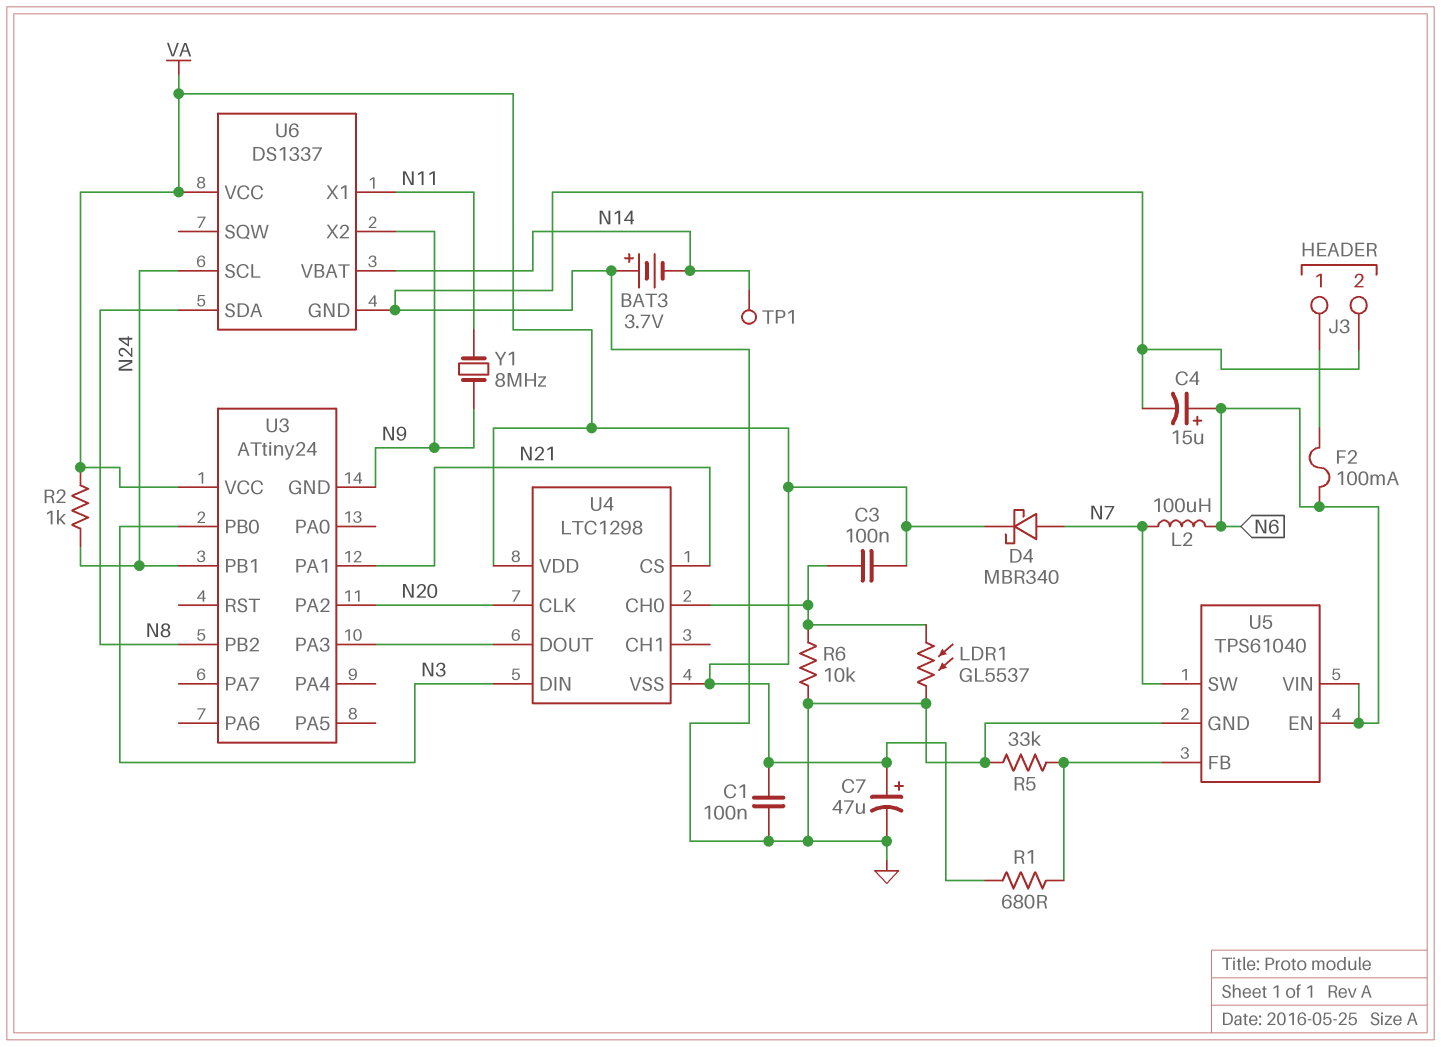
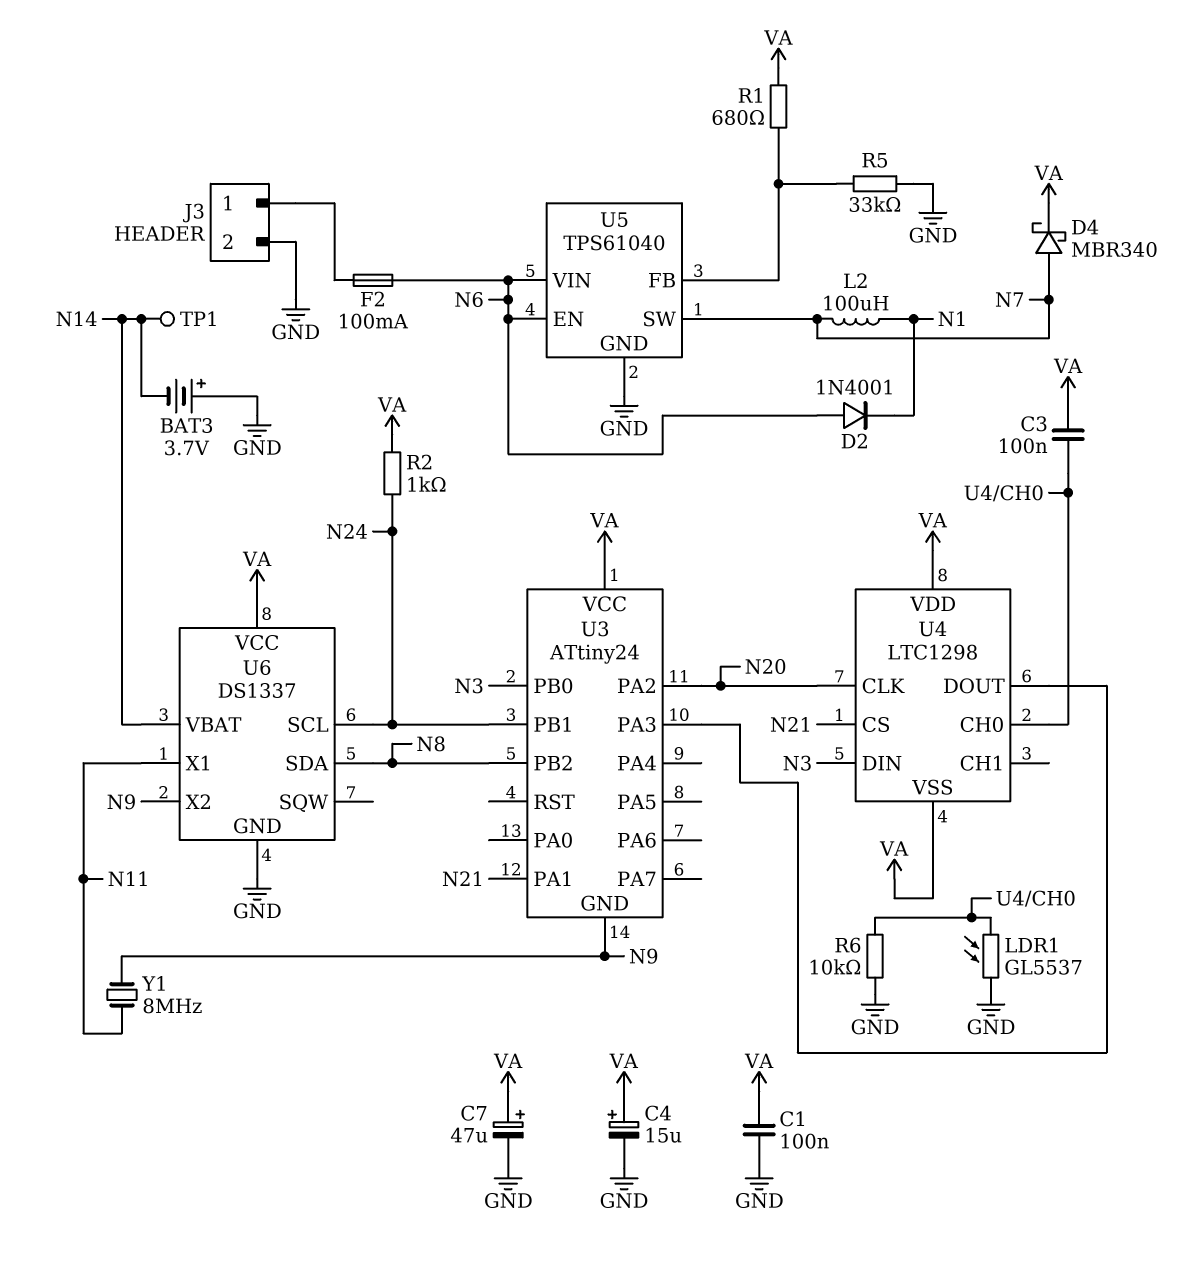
C4: 15uF (plus N6, minus GND) -> 15uF (plus VA, minus GND)
D2: none -> diode 1N4001 (A N6, K N1)
L2: 100uH (N6, N7) -> 100uH (N1, N7)

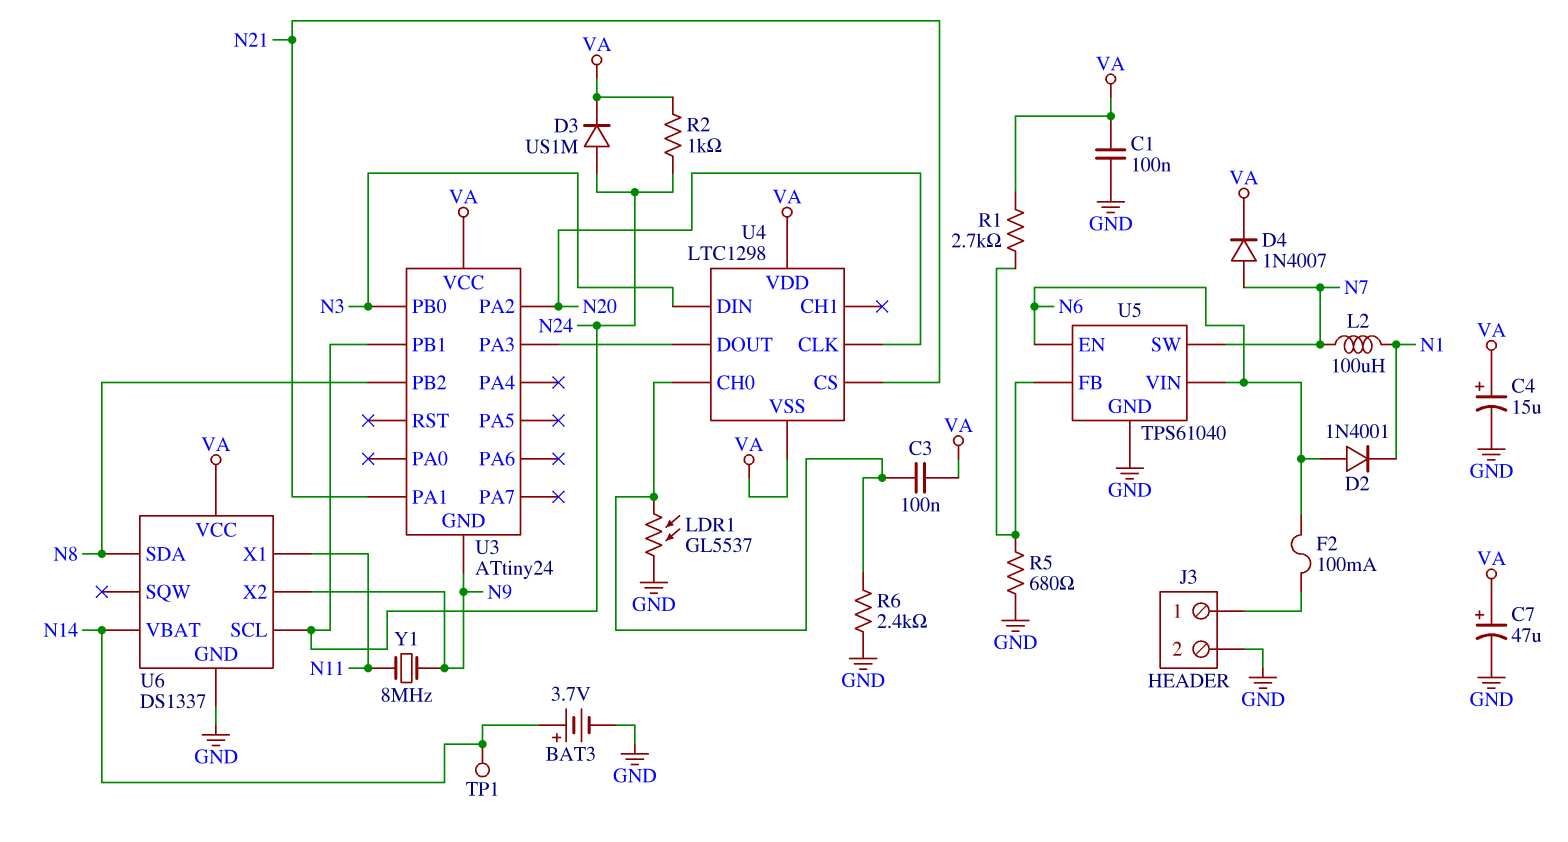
BAT3: 3.7V (plus GND, minus N14) -> 3.7V (plus N14, minus GND)
D3: none -> diode US1M (A N24, K VA)
D4: schottky MBR340 (A N7, K VA) -> diode 1N4007 (A N7, K VA)
R1: 680 (U5/FB, VA) -> 2.7k (U5/FB, VA)
R5: 33k (GND, U5/FB) -> 680 (GND, U5/FB)
R6: 10k (GND, U4/CH0) -> 2.4k (GND, U4/CH0)

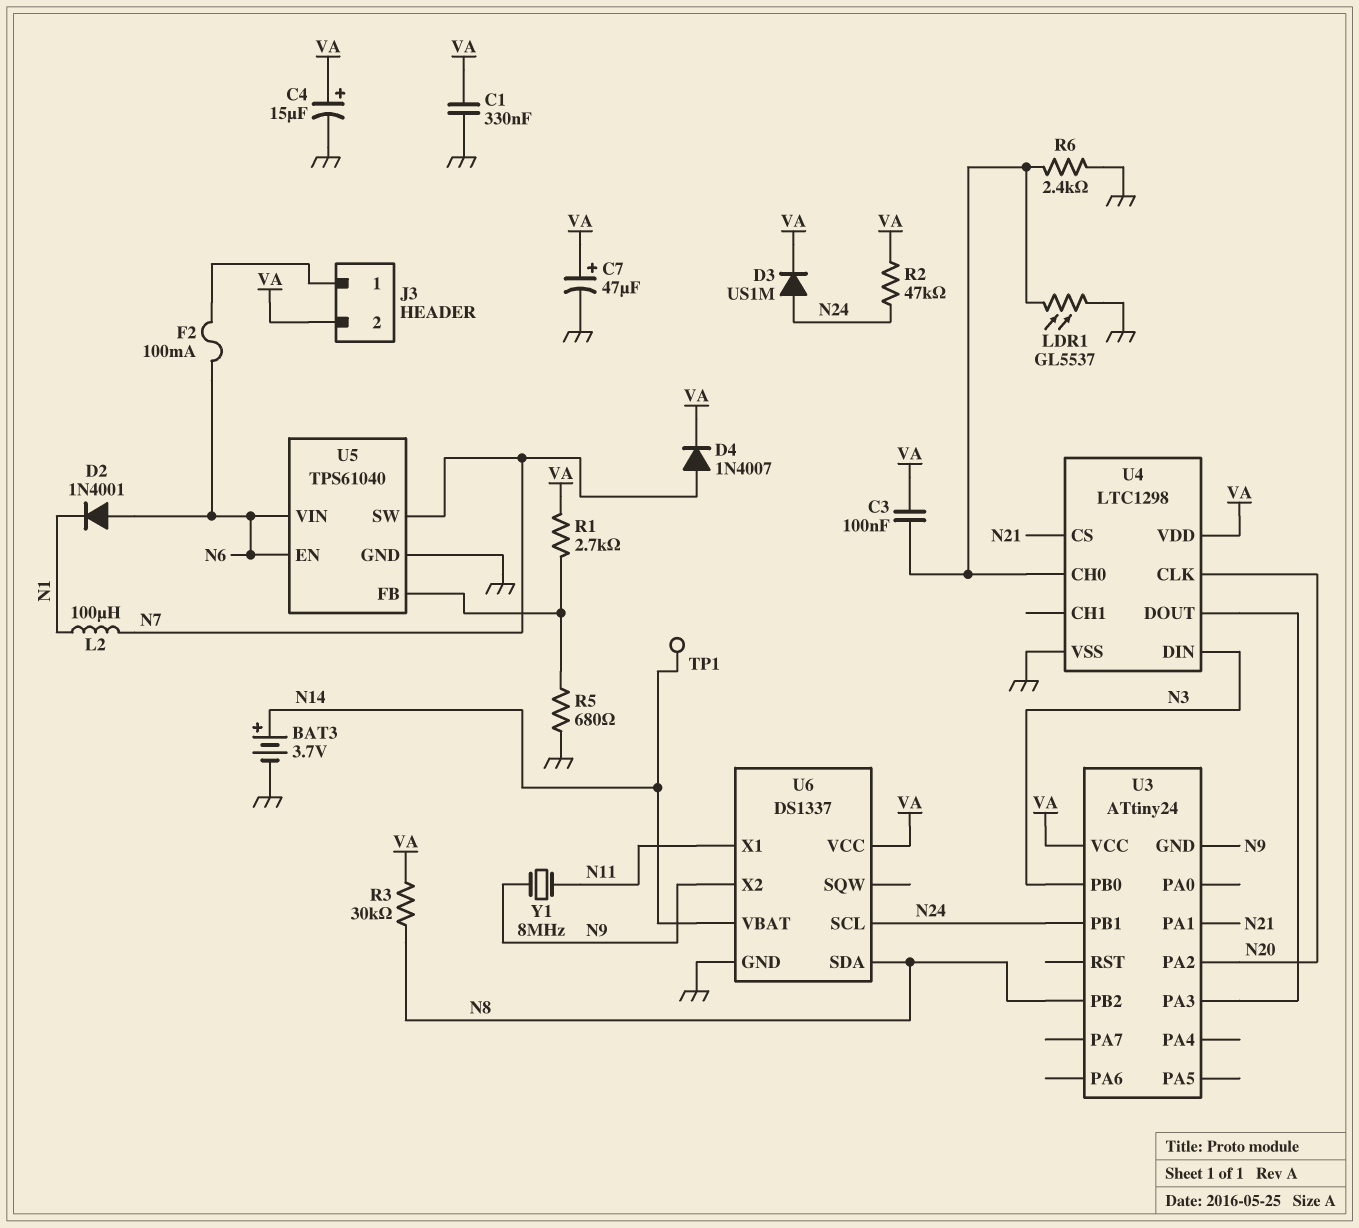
C1: 100nF (GND, VA) -> 330nF (GND, VA)
J3 pin 2: GND -> VA
R2: 1k (N24, VA) -> 47k (N24, VA)
R3: none -> 30k (N8, VA)
U4 pin VSS: VA -> GND

